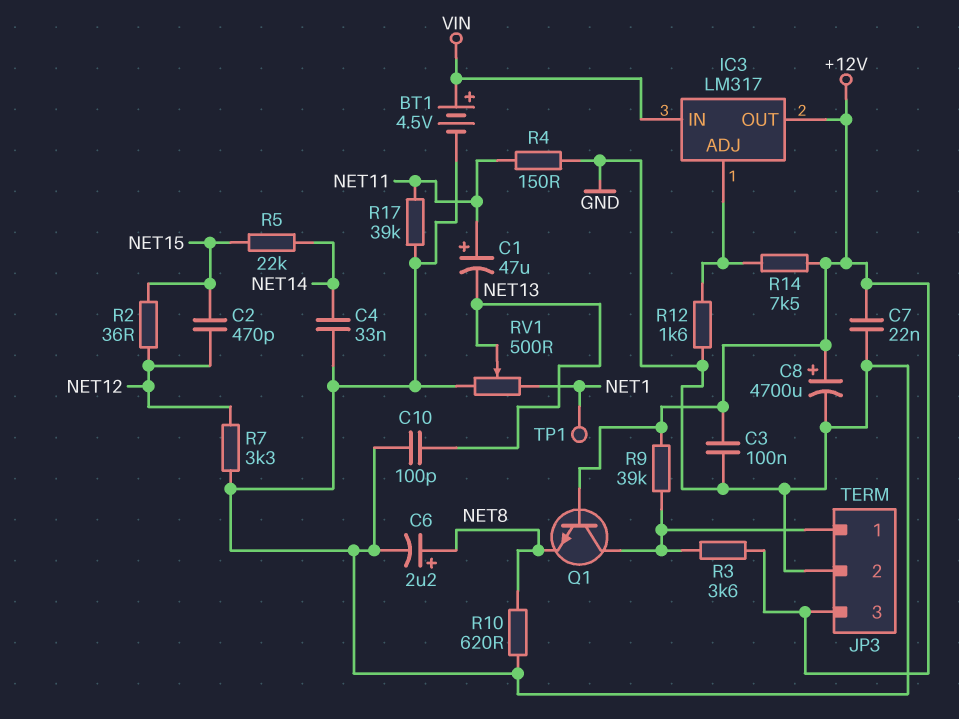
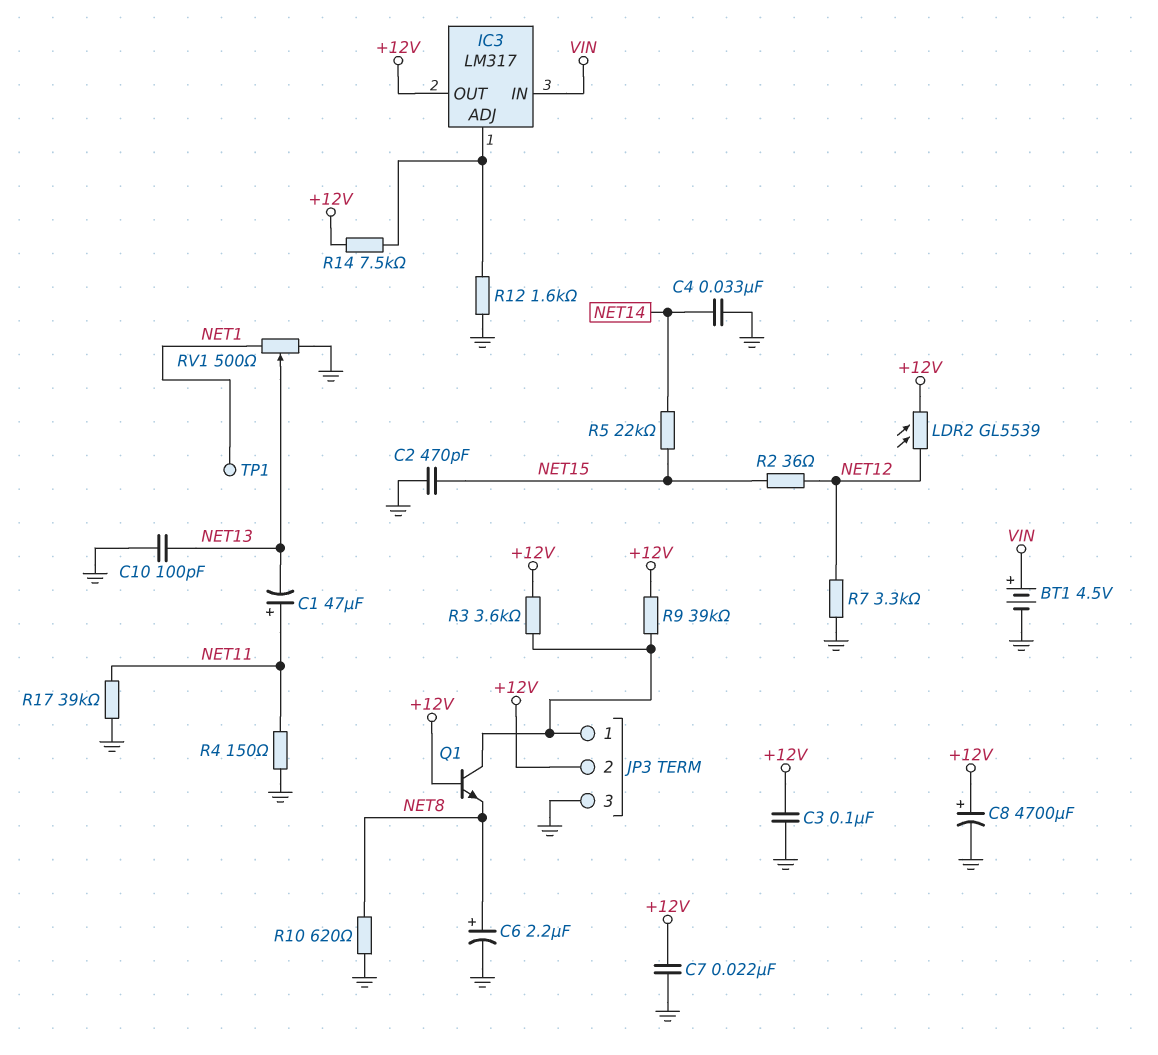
C2: 470pF (NET12, NET15) -> 470pF (GND, NET15)
JP3 pin 2: GND -> +12V
JP3 pin 3: +12V -> GND
LDR2: none -> GL5539 (+12V, NET12)

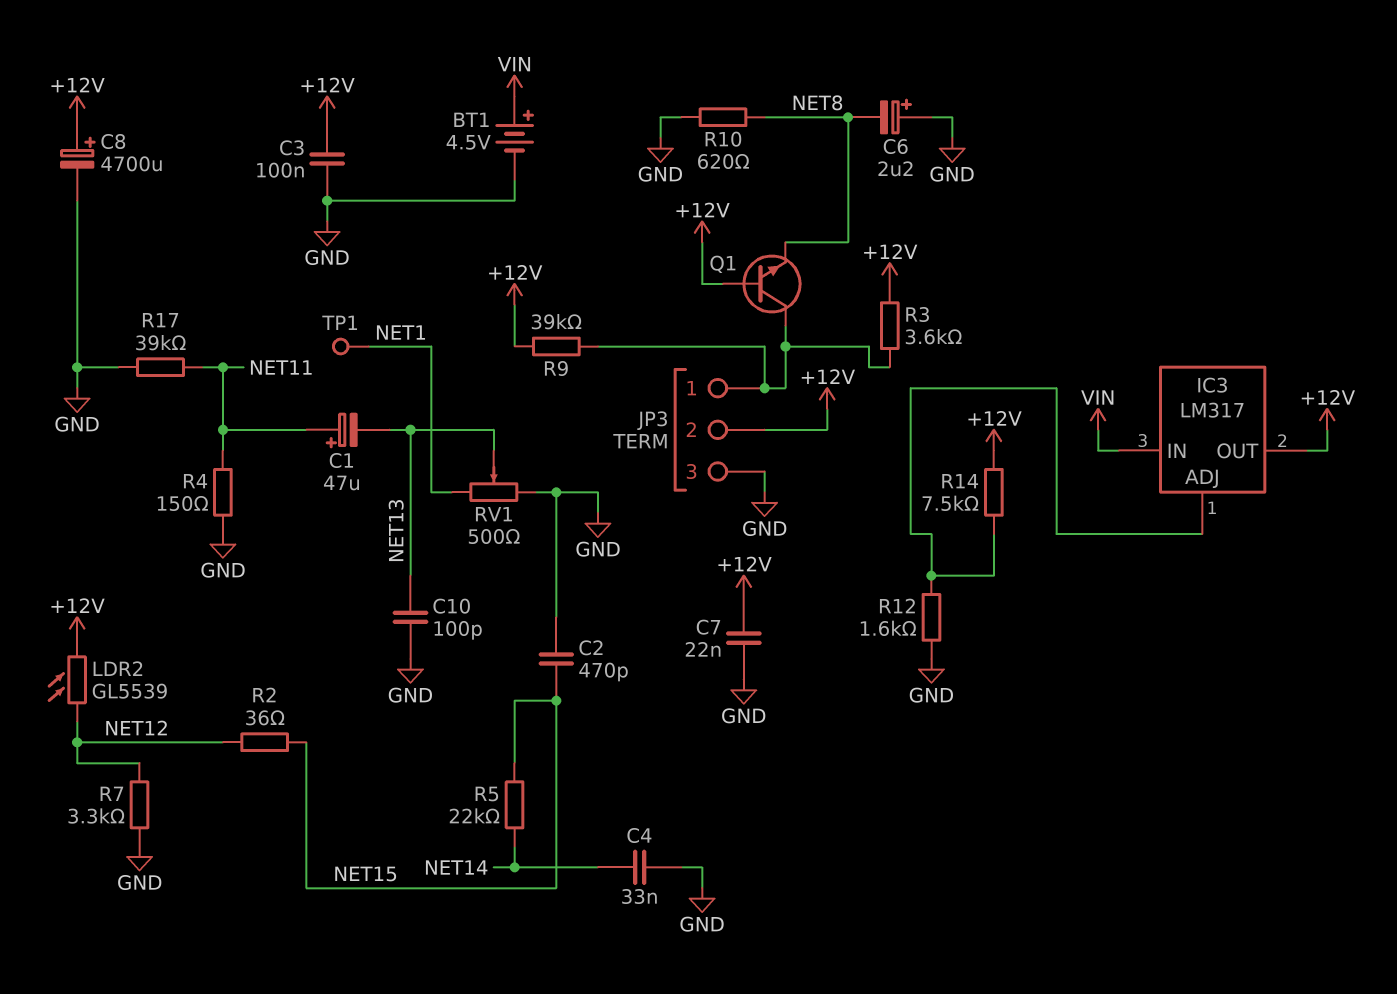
C6: 2.2uF (plus NET8, minus GND) -> 2.2uF (plus GND, minus NET8)

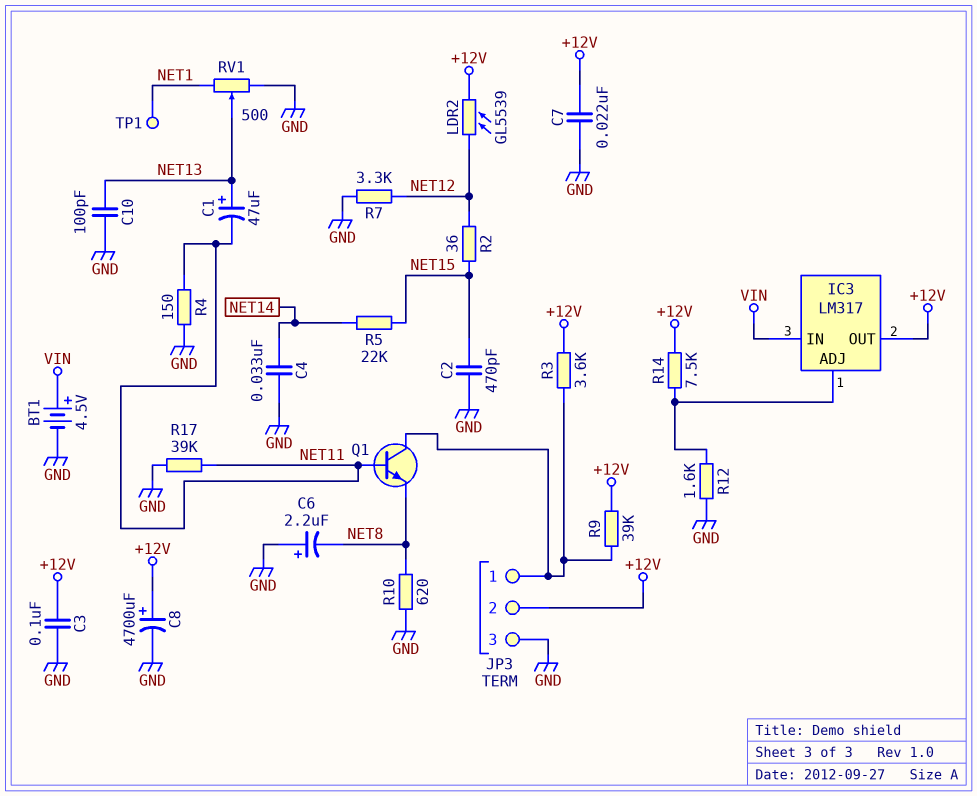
C1: 47uF (plus NET11, minus NET13) -> 47uF (plus NET13, minus NET11)
Q1: NPN (B +12V, C JP3/1, E NET8) -> NPN (B NET11, C JP3/1, E NET8)

